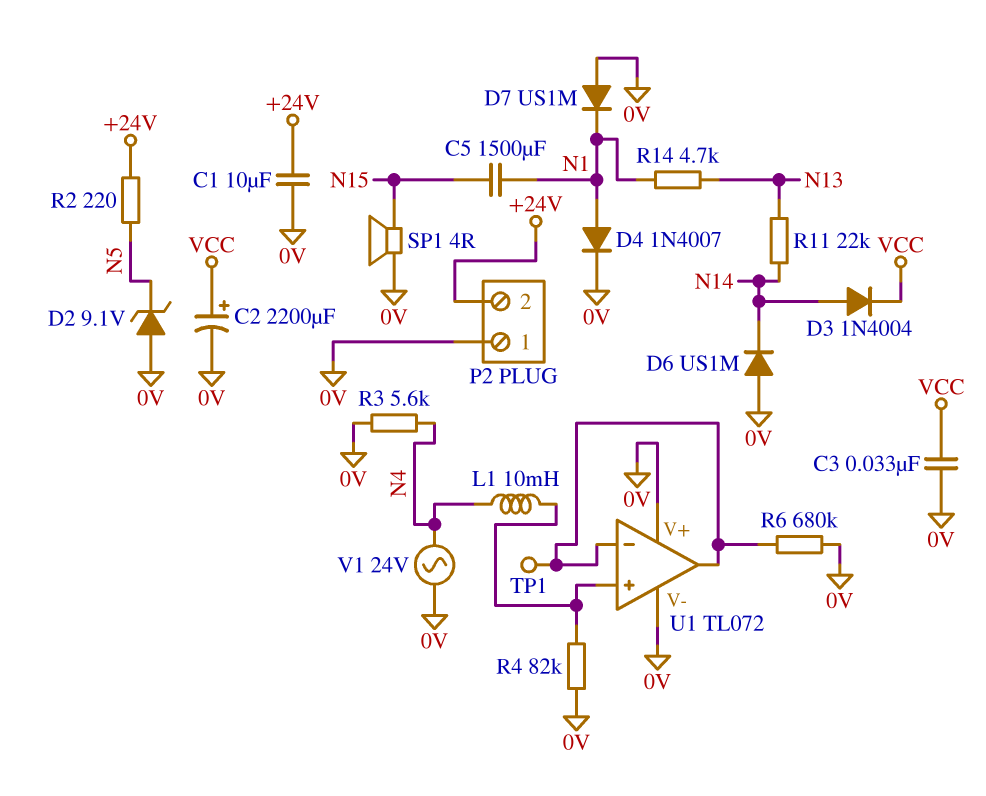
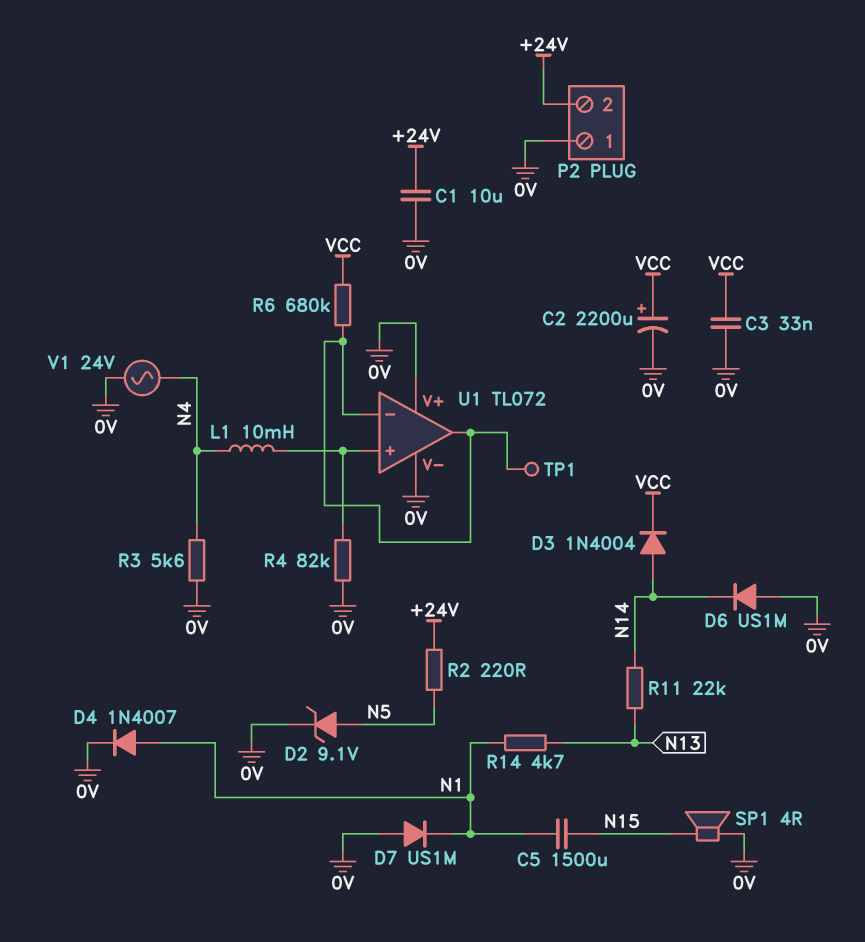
D2: zener 9.1V (A 0V, K N5) -> zener 9.1V (A N5, K 0V)
R6: 680k (0V, U1/in-) -> 680k (U1/in-, VCC)

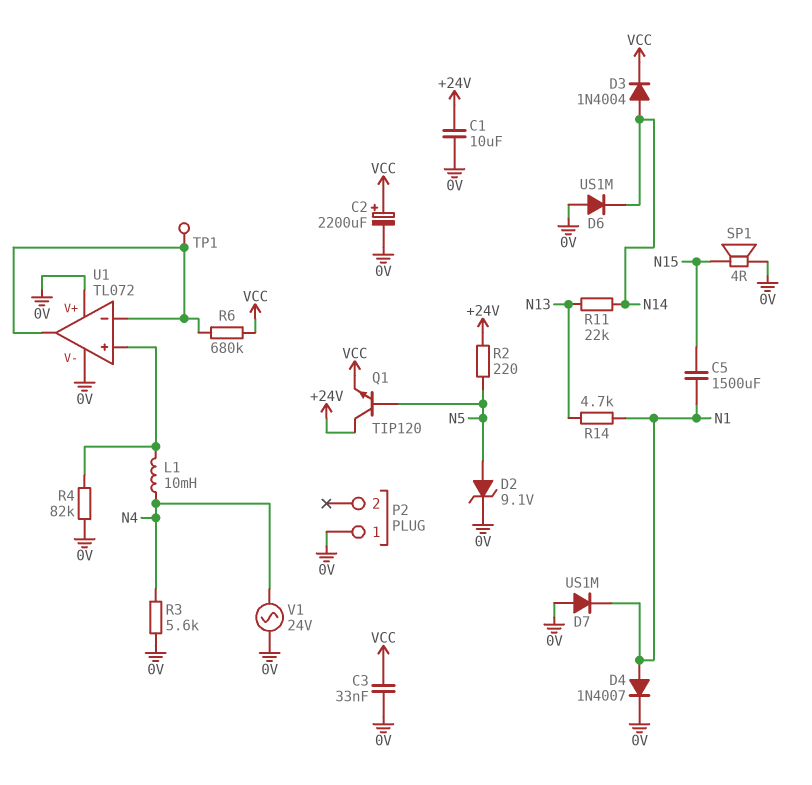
P2 pin 2: +24V -> none
Q1: none -> NPN TIP120 (B N5, C +24V, E VCC)

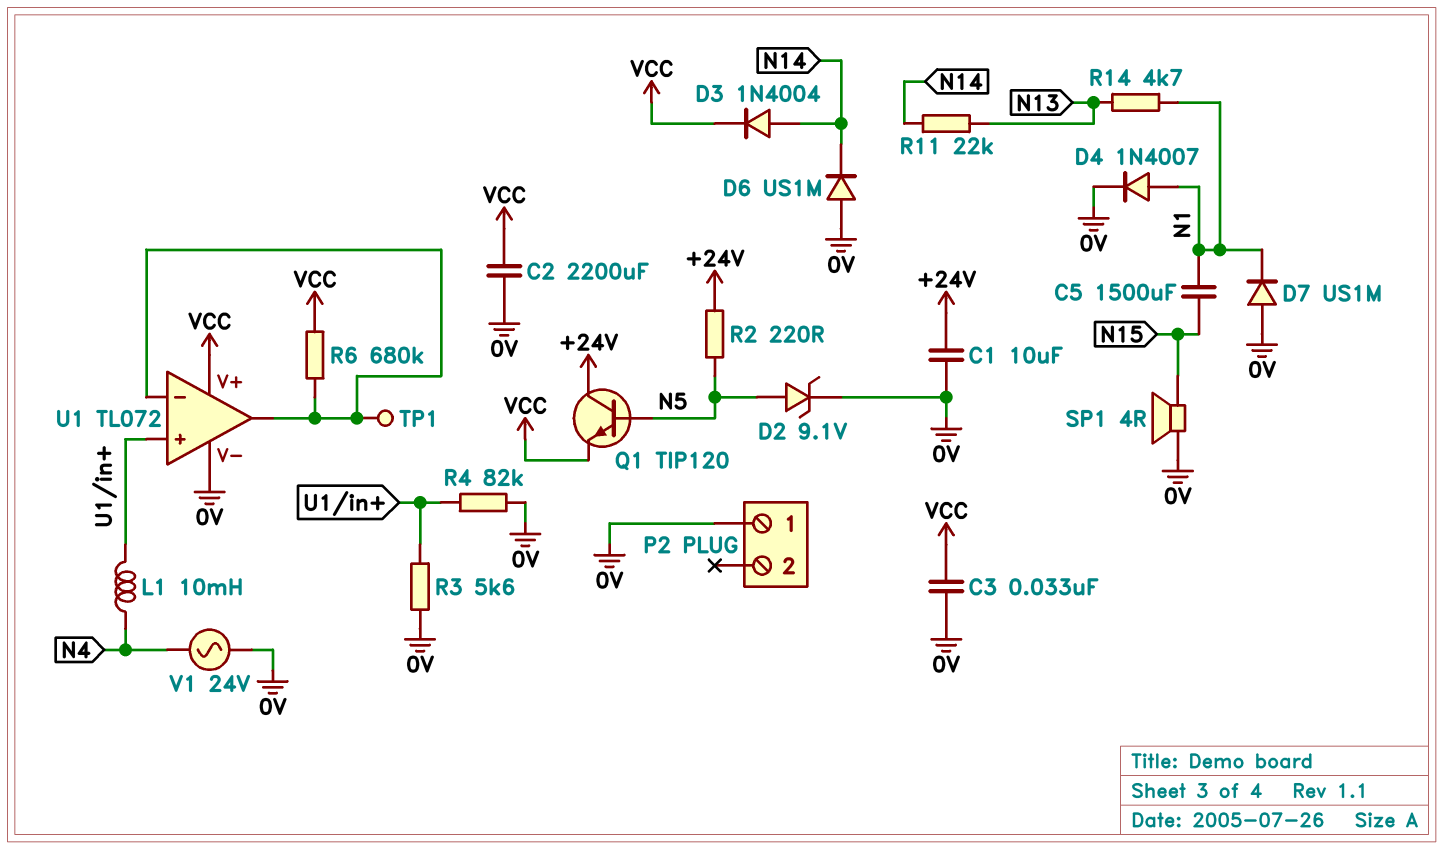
C2: 2200uF (plus VCC, minus 0V) -> 2200uF (0V, VCC)
R3: 5.6k (0V, N4) -> 5.6k (0V, U1/in+)
U1 pin V+: 0V -> VCC

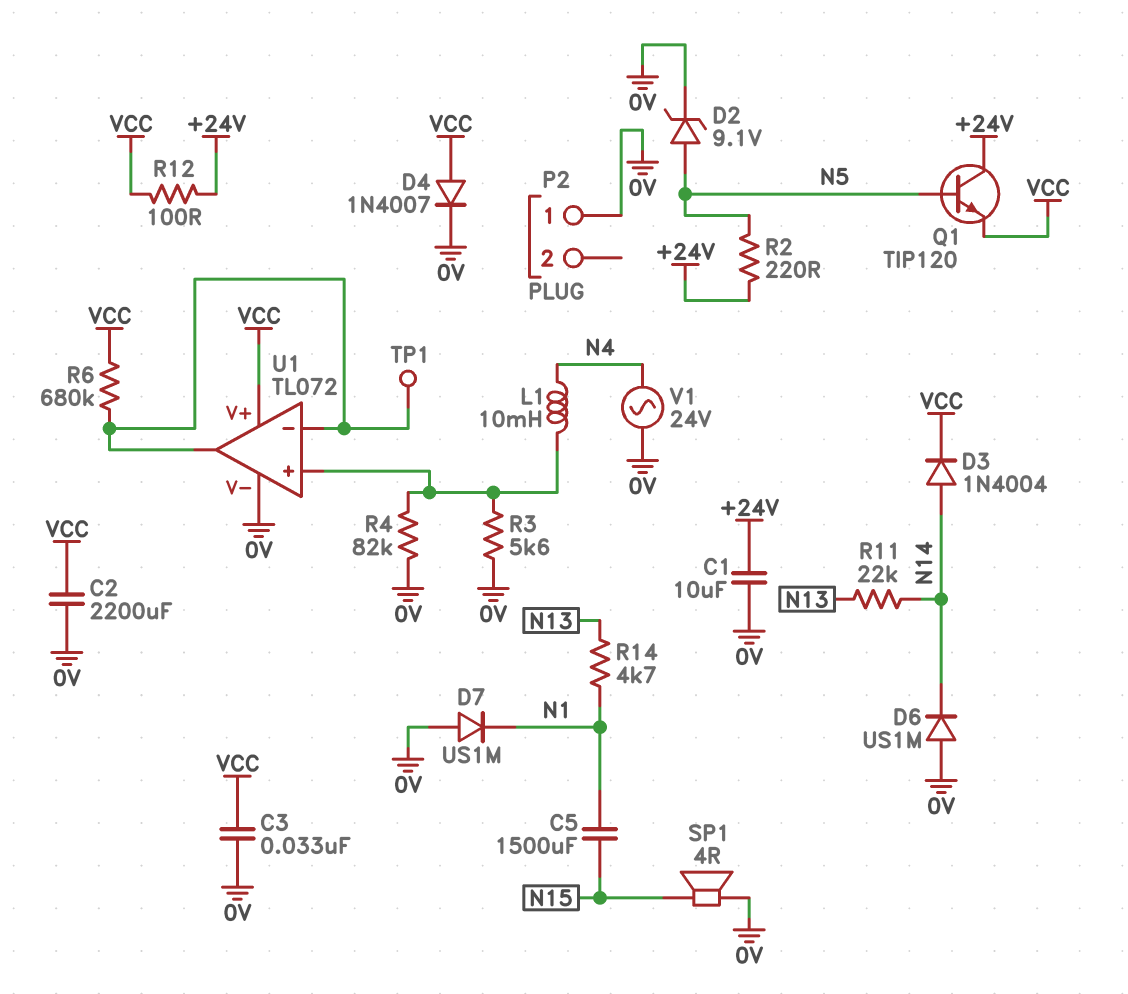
D4: diode 1N4007 (A N1, K 0V) -> diode 1N4007 (A VCC, K 0V)
R12: none -> 100 (+24V, VCC)

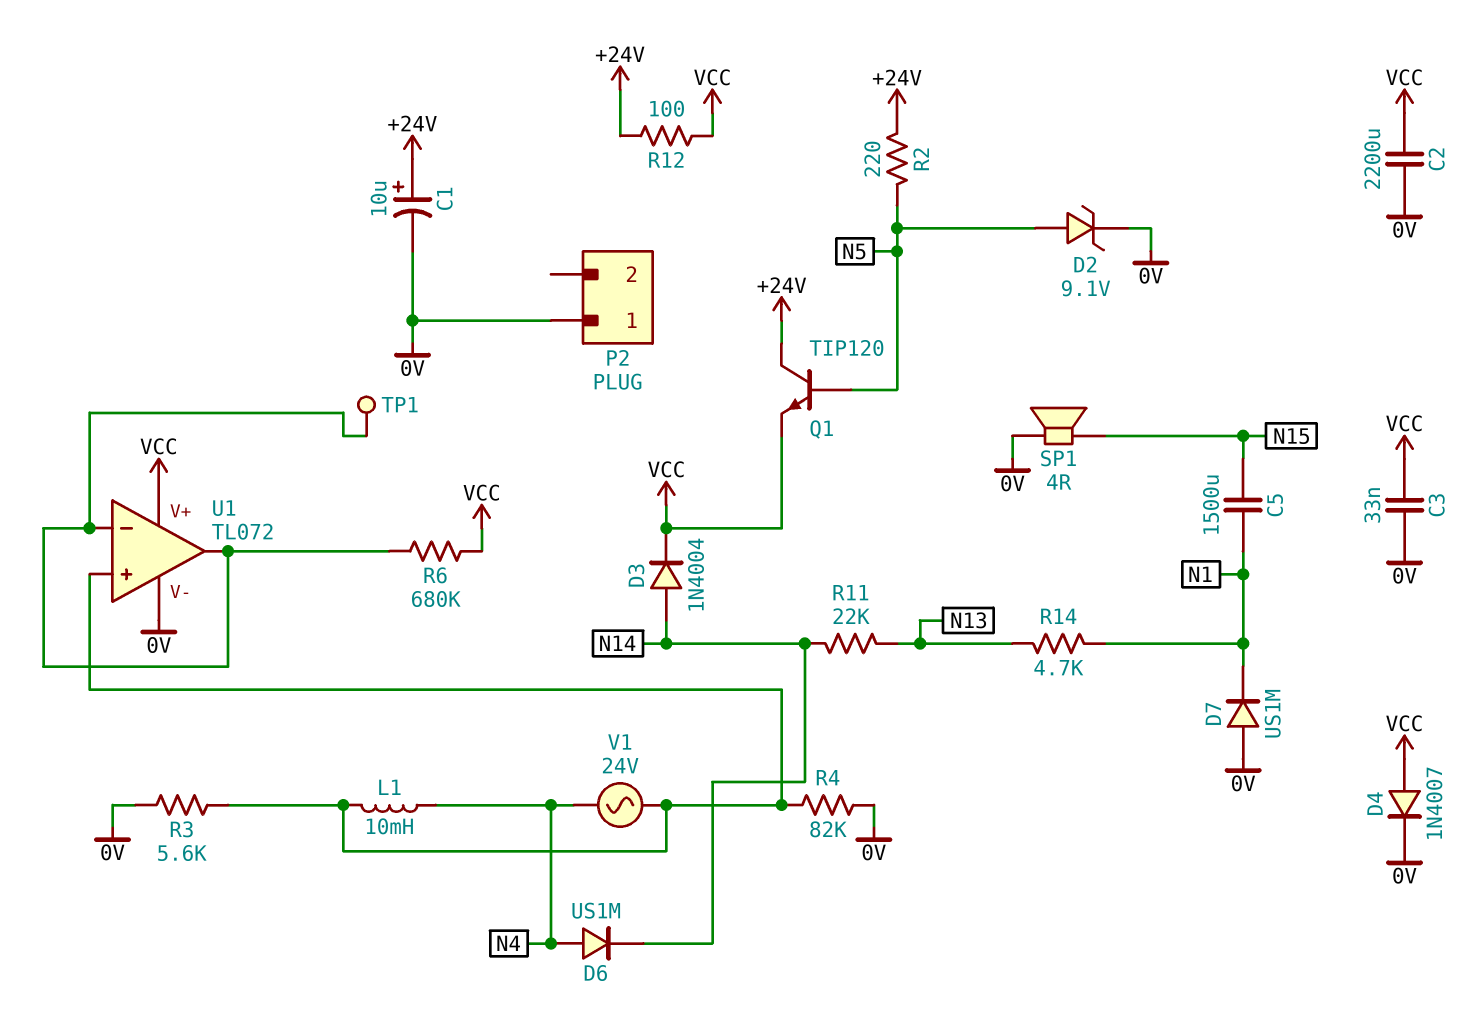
C1: 10uF (+24V, 0V) -> 10uF (plus +24V, minus 0V)
D6: diode US1M (A 0V, K N14) -> diode US1M (A N4, K N14)
V1: AC 24V (0V, N4) -> AC 24V (N4, U1/in+)

